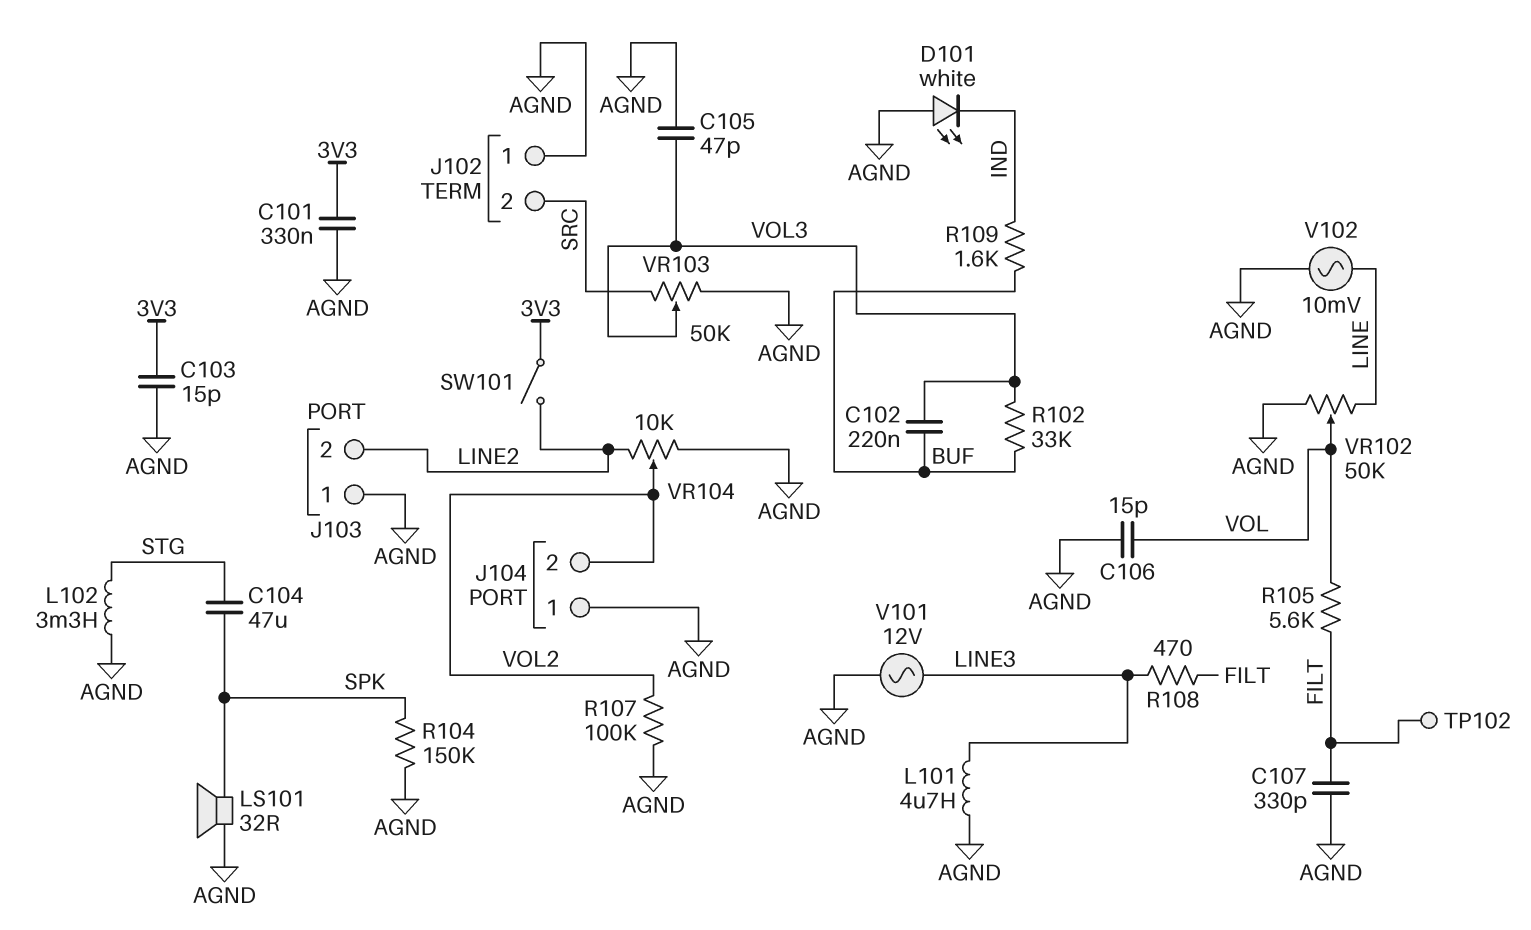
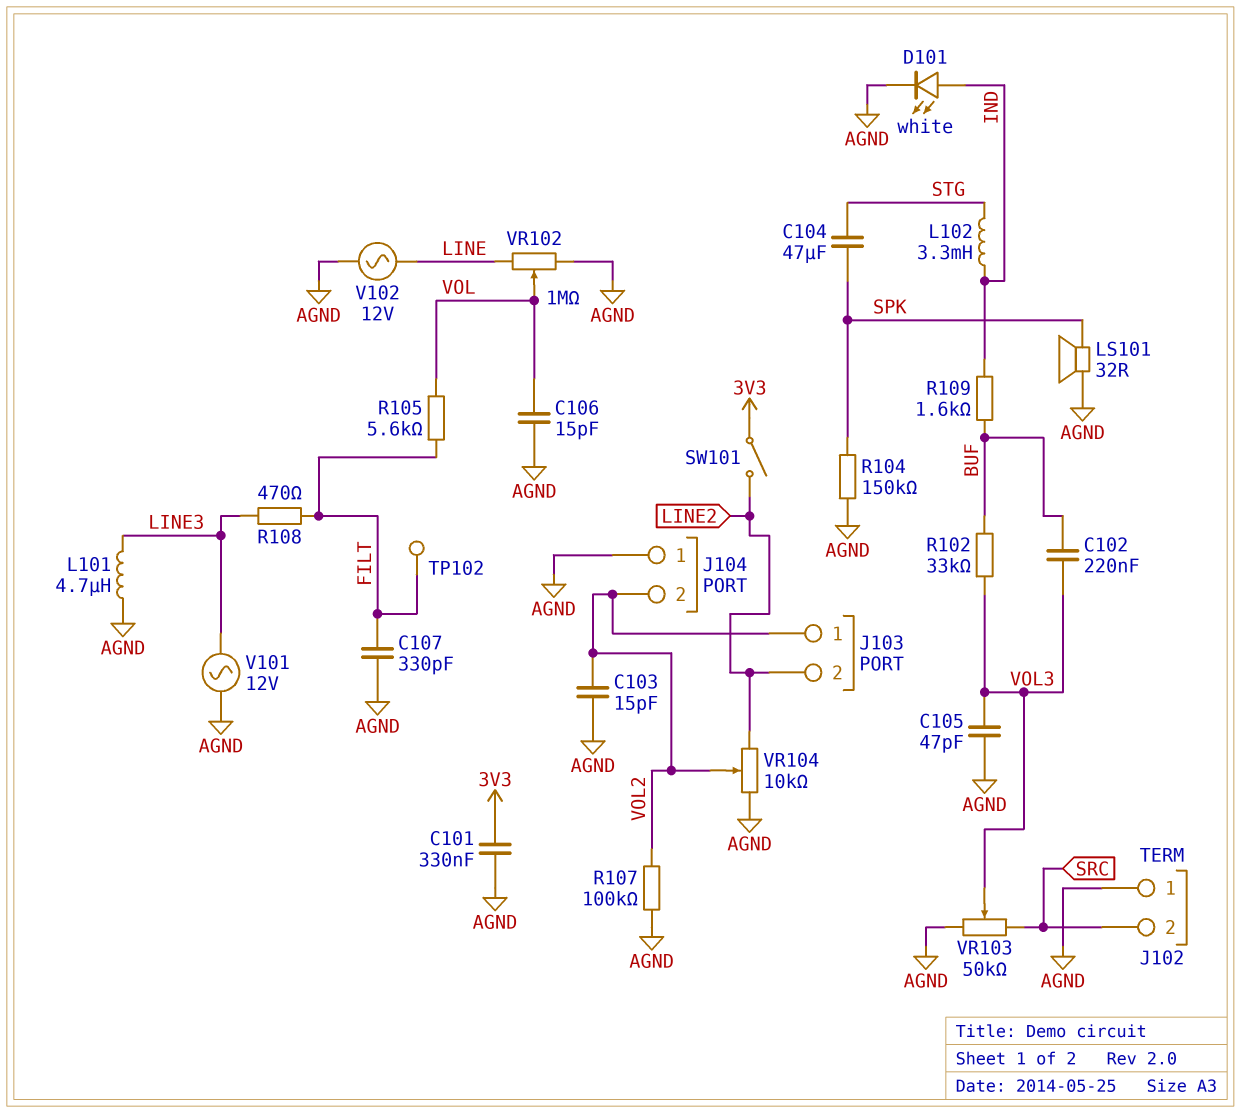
C103: 15pF (3V3, AGND) -> 15pF (AGND, VOL2)
D101: LED white (A AGND, K IND) -> LED white (A IND, K AGND)
J103 pin 1: AGND -> VOL2
L102: 3.3mH (AGND, STG) -> 3.3mH (IND, STG)
V102: AC 10mV (AGND, LINE) -> AC 12V (AGND, LINE)
VR102: 50k (AGND, LINE, wiper VOL) -> 1M (AGND, LINE, wiper VOL)

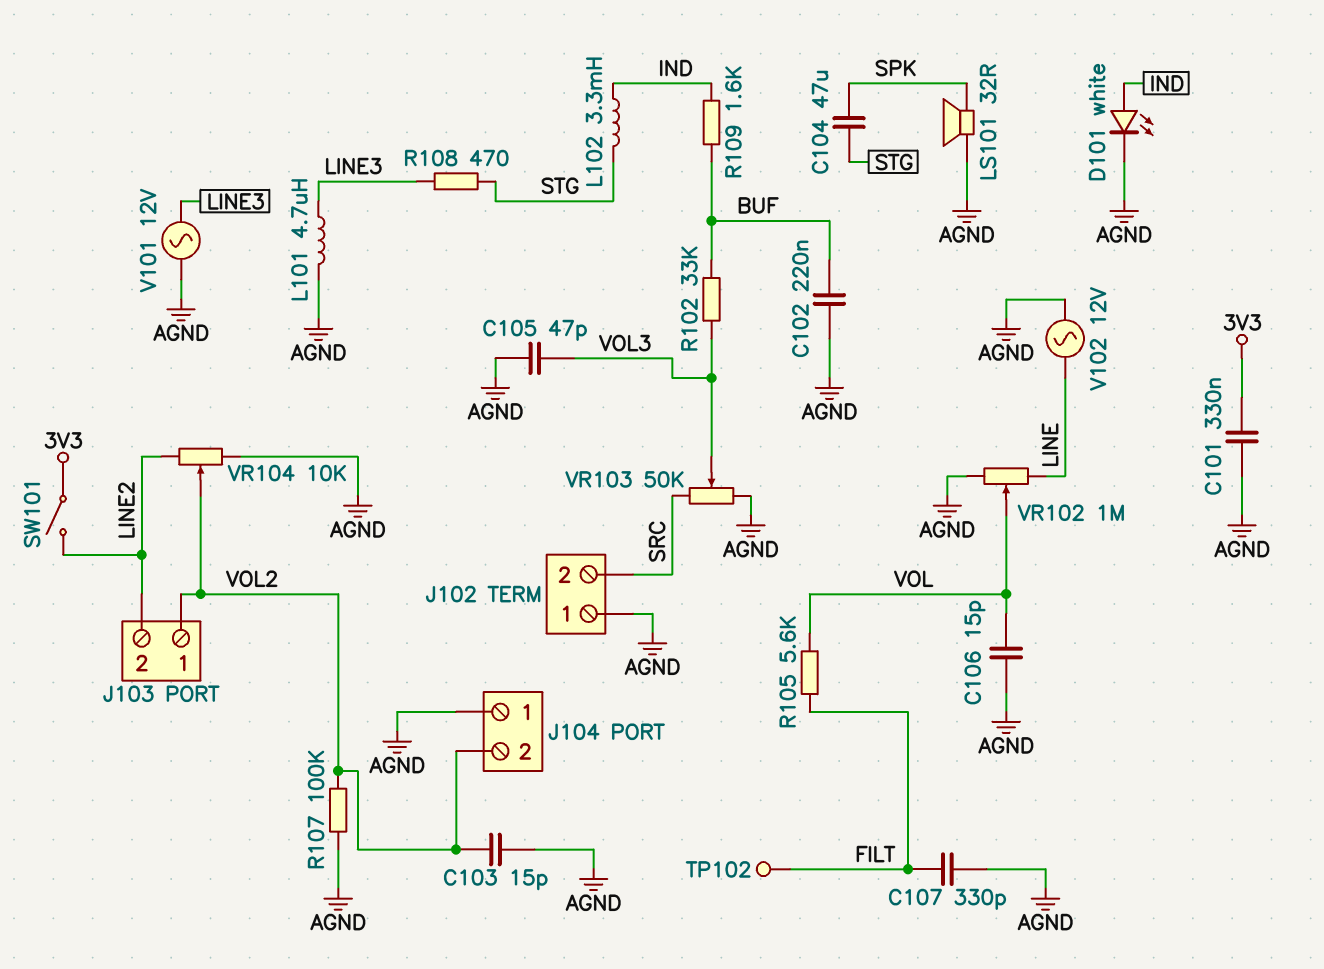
C102: 220nF (BUF, VOL3) -> 220nF (AGND, BUF)
R104: 150k (AGND, SPK) -> none
R108: 470 (FILT, LINE3) -> 470 (LINE3, STG)

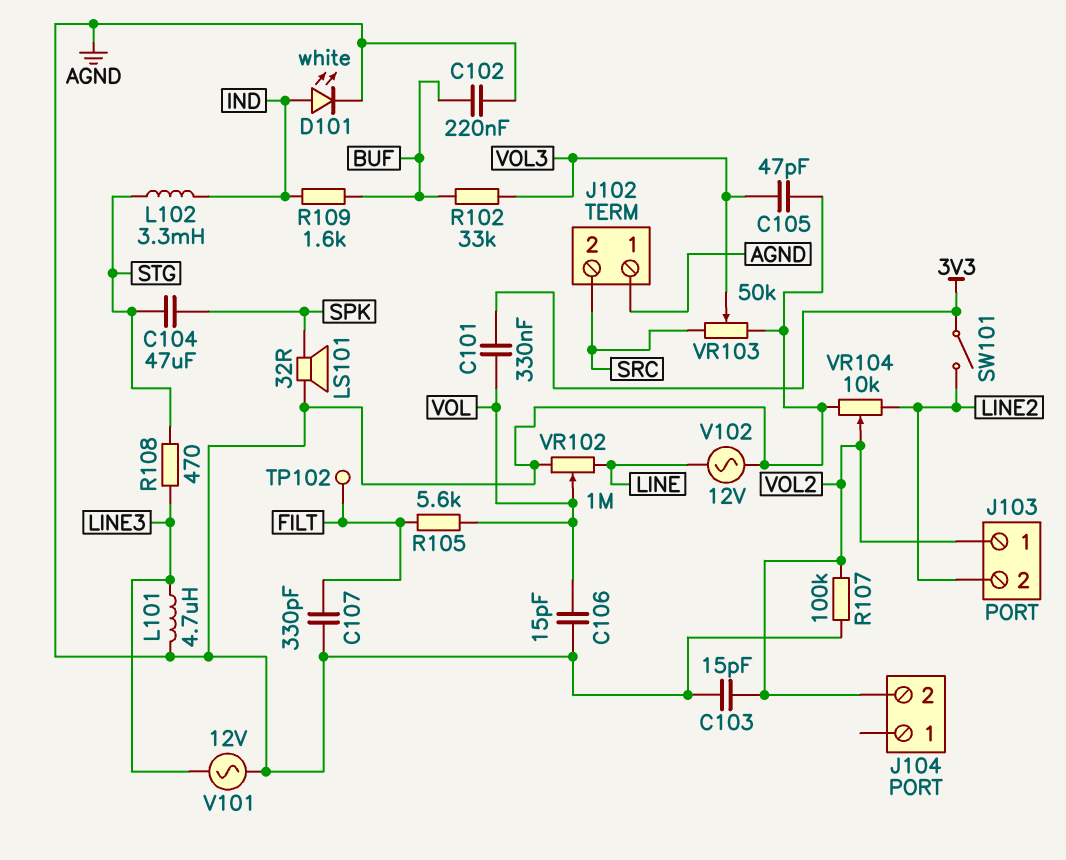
C101: 330nF (3V3, AGND) -> 330nF (3V3, VOL)
J104 pin 1: AGND -> none

